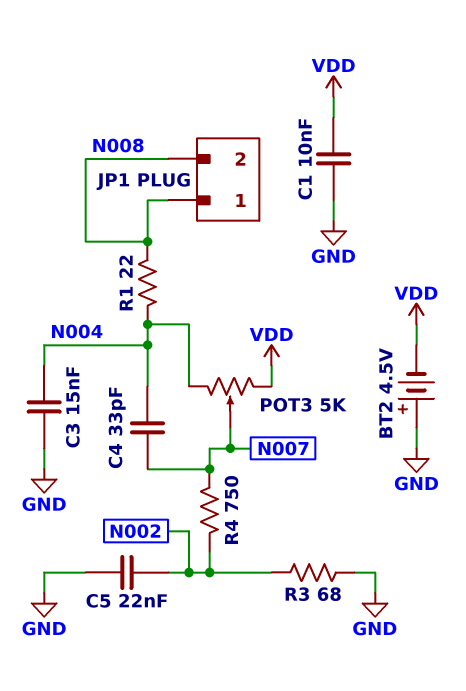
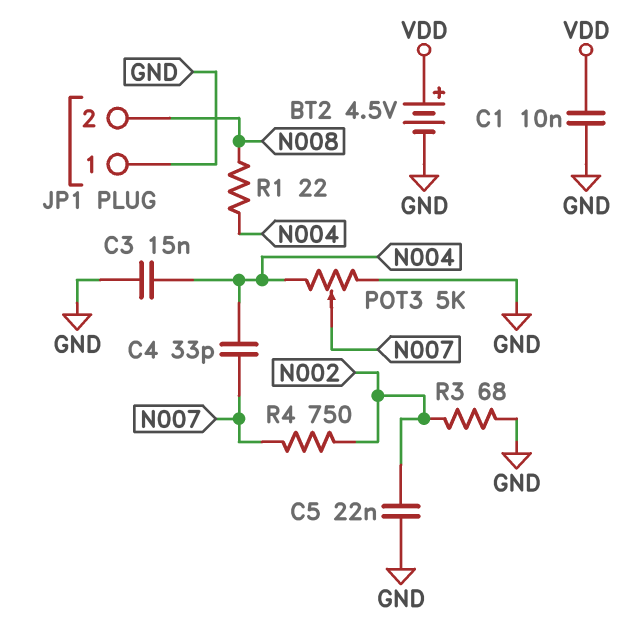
BT2: 4.5V (plus GND, minus VDD) -> 4.5V (plus VDD, minus GND)
JP1 pin 1: N008 -> GND
POT3: 5k (N004, VDD, wiper N007) -> 5k (GND, N004, wiper N007)

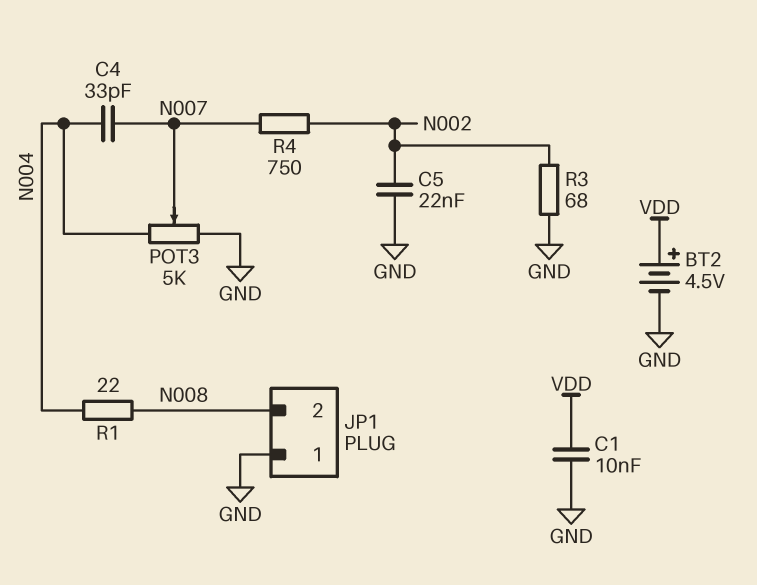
C3: 15nF (GND, N004) -> none

